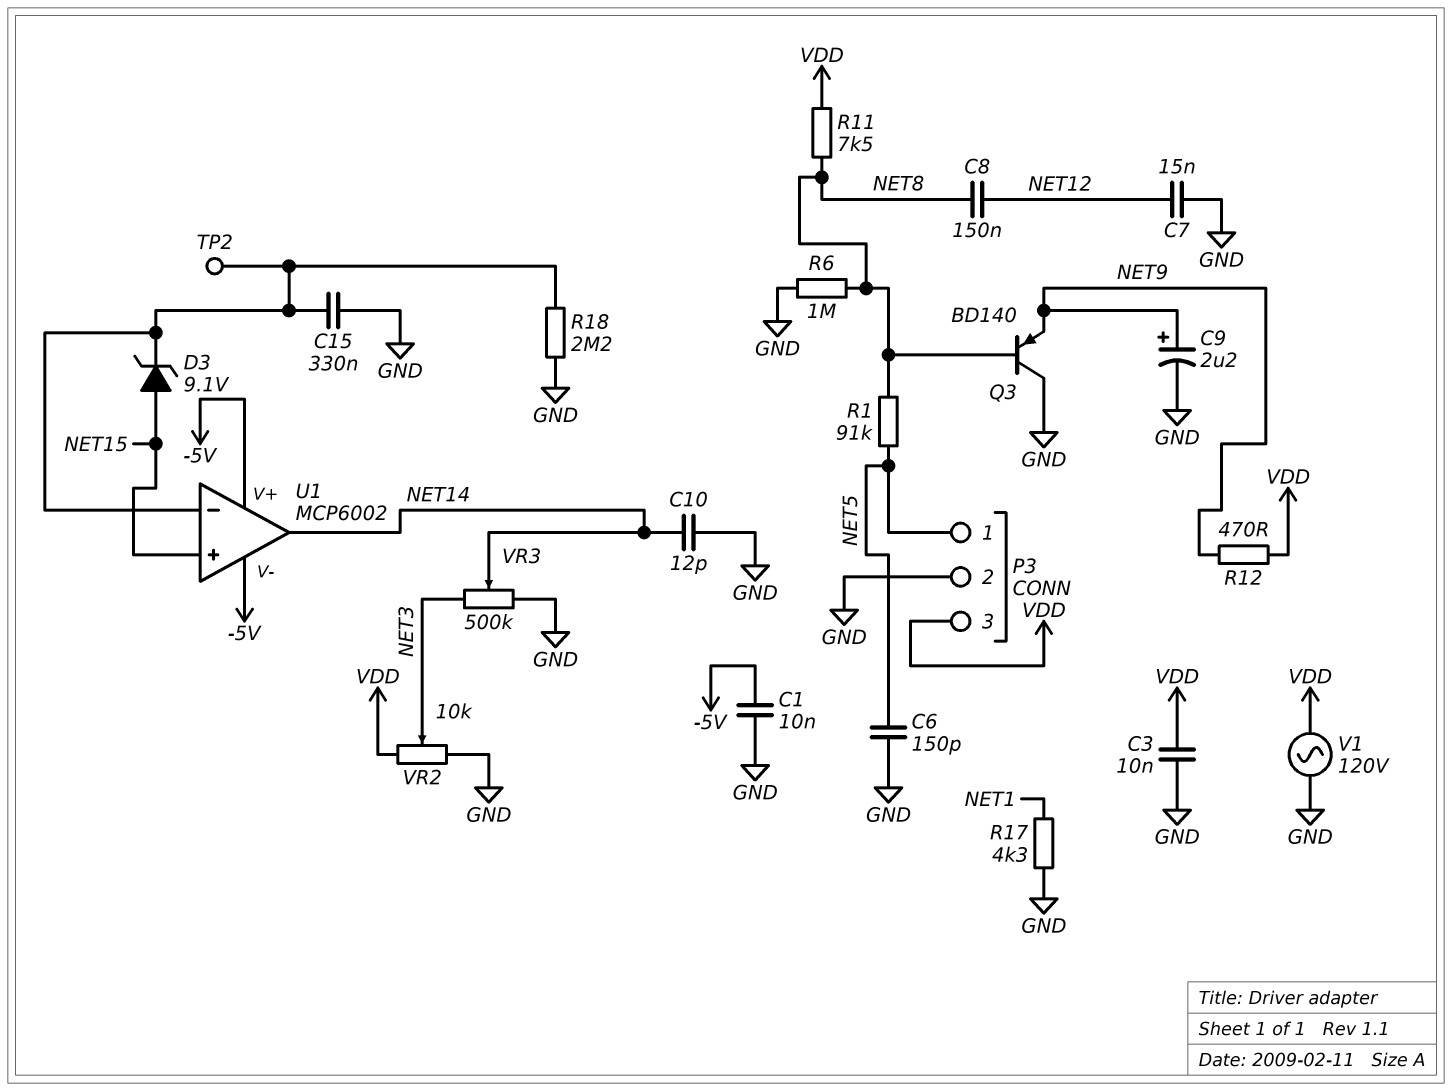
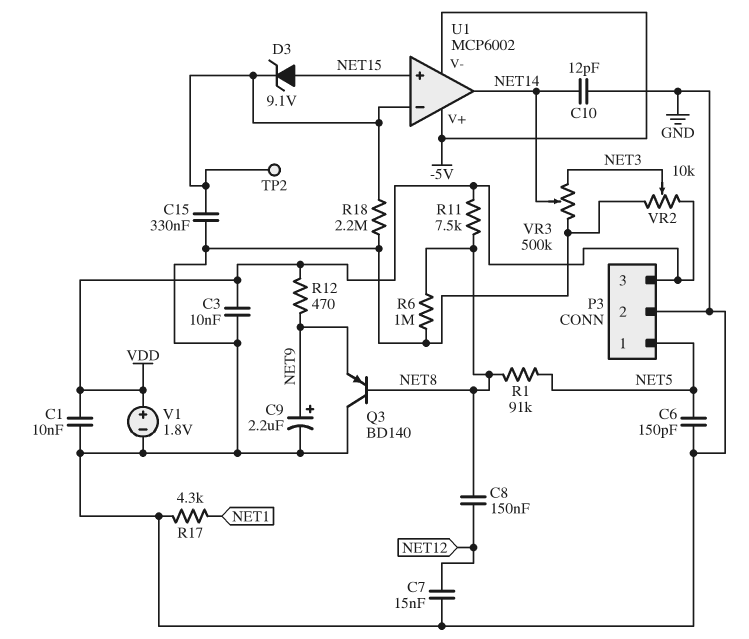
C1: 10nF (-5V, GND) -> 10nF (GND, VDD)
V1: AC 120V (GND, VDD) -> 1.8V (plus VDD, minus GND)

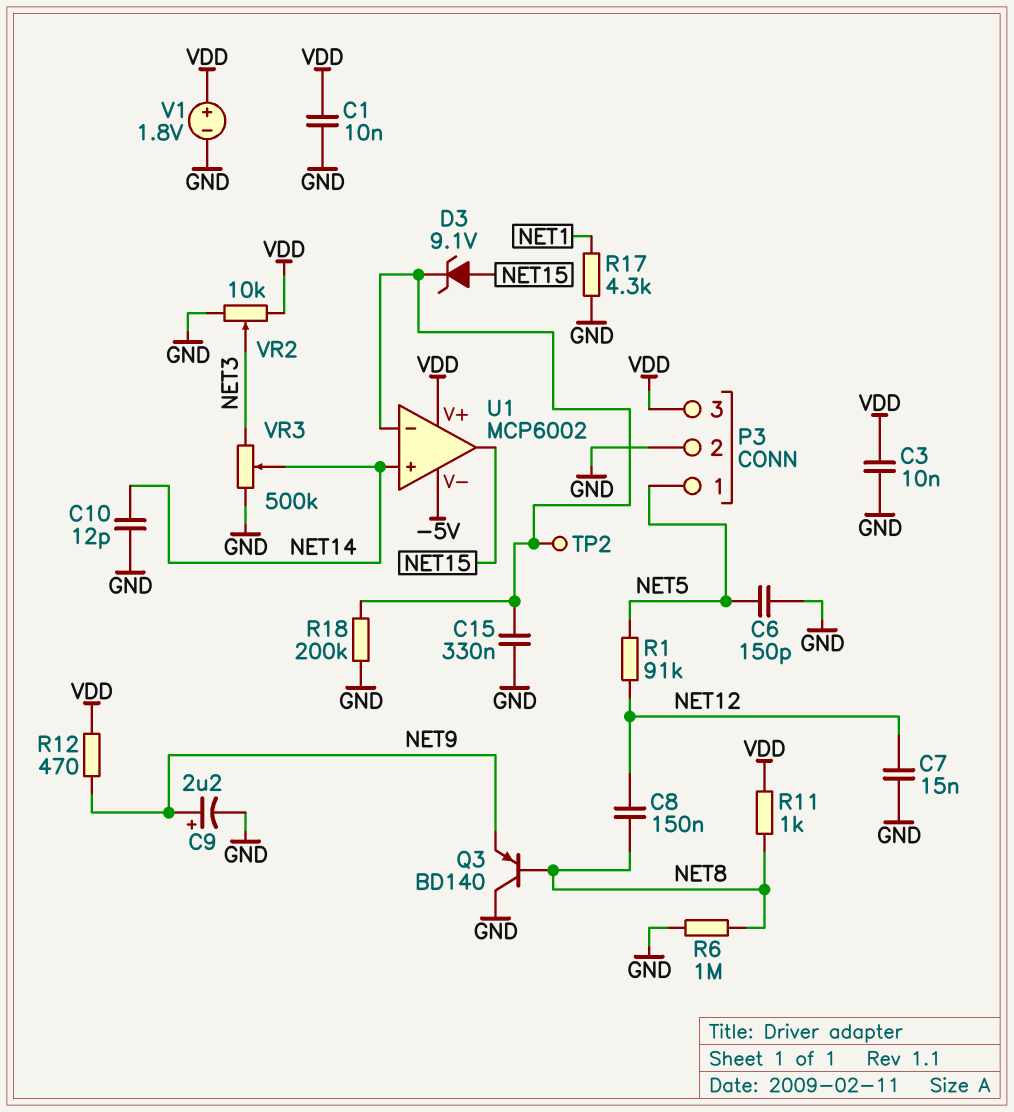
R1: 91k (NET5, NET8) -> 91k (NET5, NET12)
R11: 7.5k (NET8, VDD) -> 1k (NET8, VDD)
R18: 2.2M (GND, U1/in-) -> 200k (GND, U1/in-)
U1 pin V+: -5V -> VDD
U1 pin in+: NET15 -> NET14
U1 pin out: NET14 -> NET15

